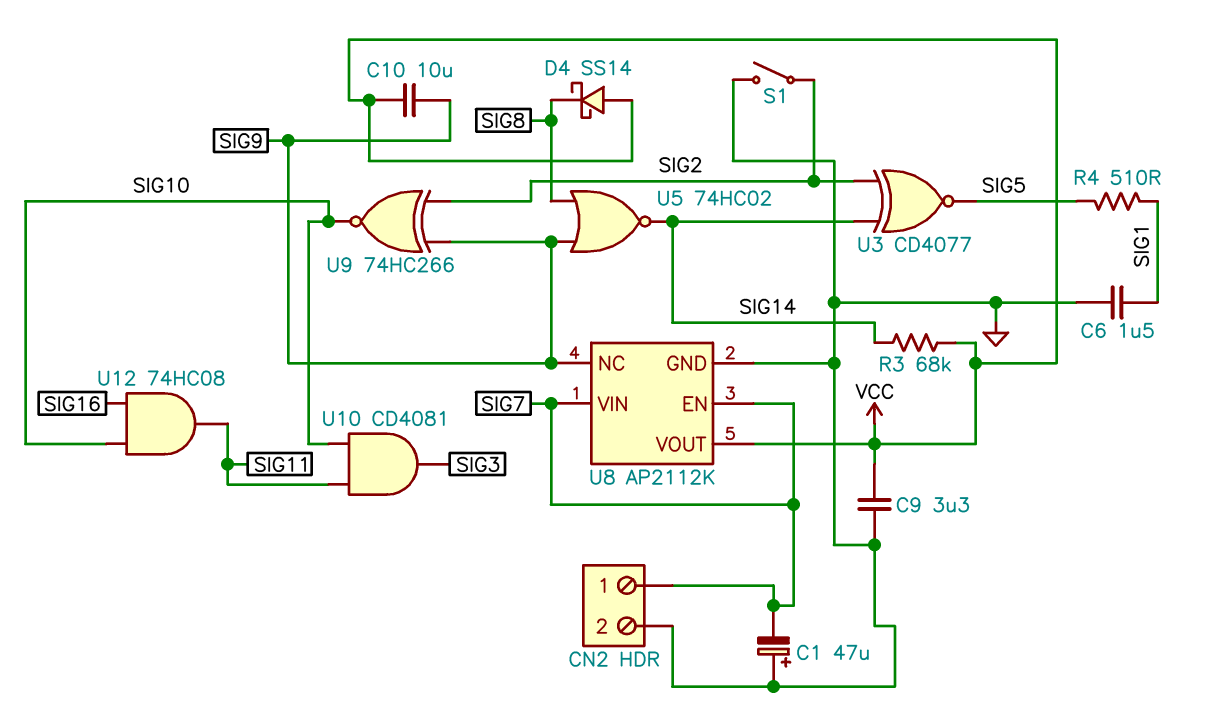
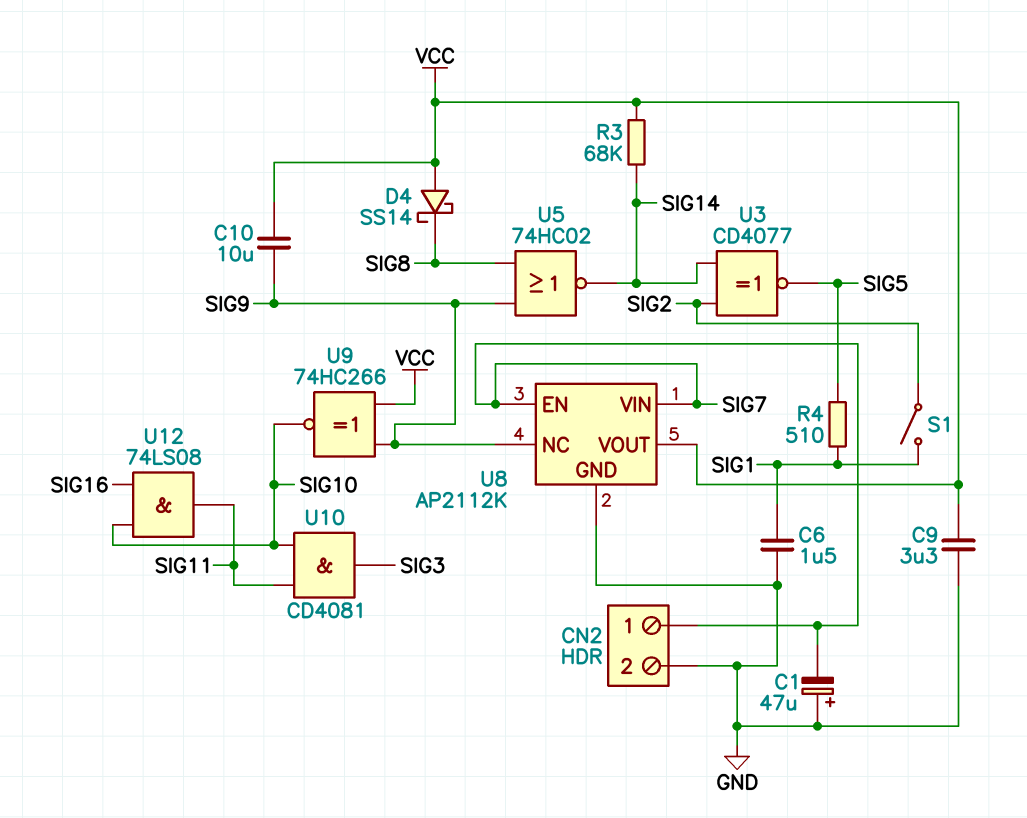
S1: switch (GND, SIG2) -> switch (SIG1, SIG2)
U9: XNOR 74HC266 (in SIG2, in SIG9, out SIG10) -> XNOR 74HC266 (in SIG9, in VCC, out SIG10)
U12: AND 74HC08 (in SIG10, in SIG16, out SIG11) -> AND 74LS08 (in SIG10, in SIG16, out SIG11)

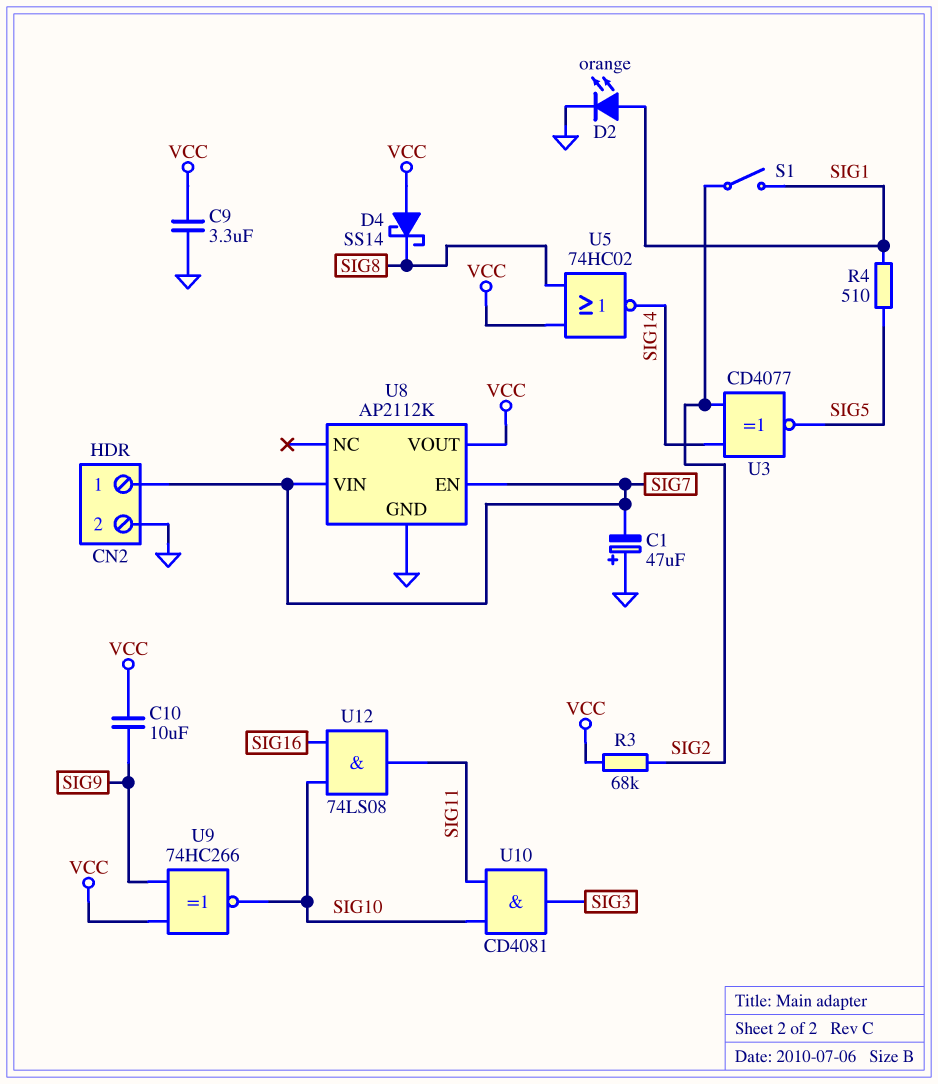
C6: 1.5uF (GND, SIG1) -> none
D2: none -> LED orange (A SIG1, K GND)
R3: 68k (SIG14, VCC) -> 68k (SIG2, VCC)
U5: NOR 74HC02 (in SIG8, in SIG9, out SIG14) -> NOR 74HC02 (in SIG8, in VCC, out SIG14)
U8 pin NC: SIG9 -> none

